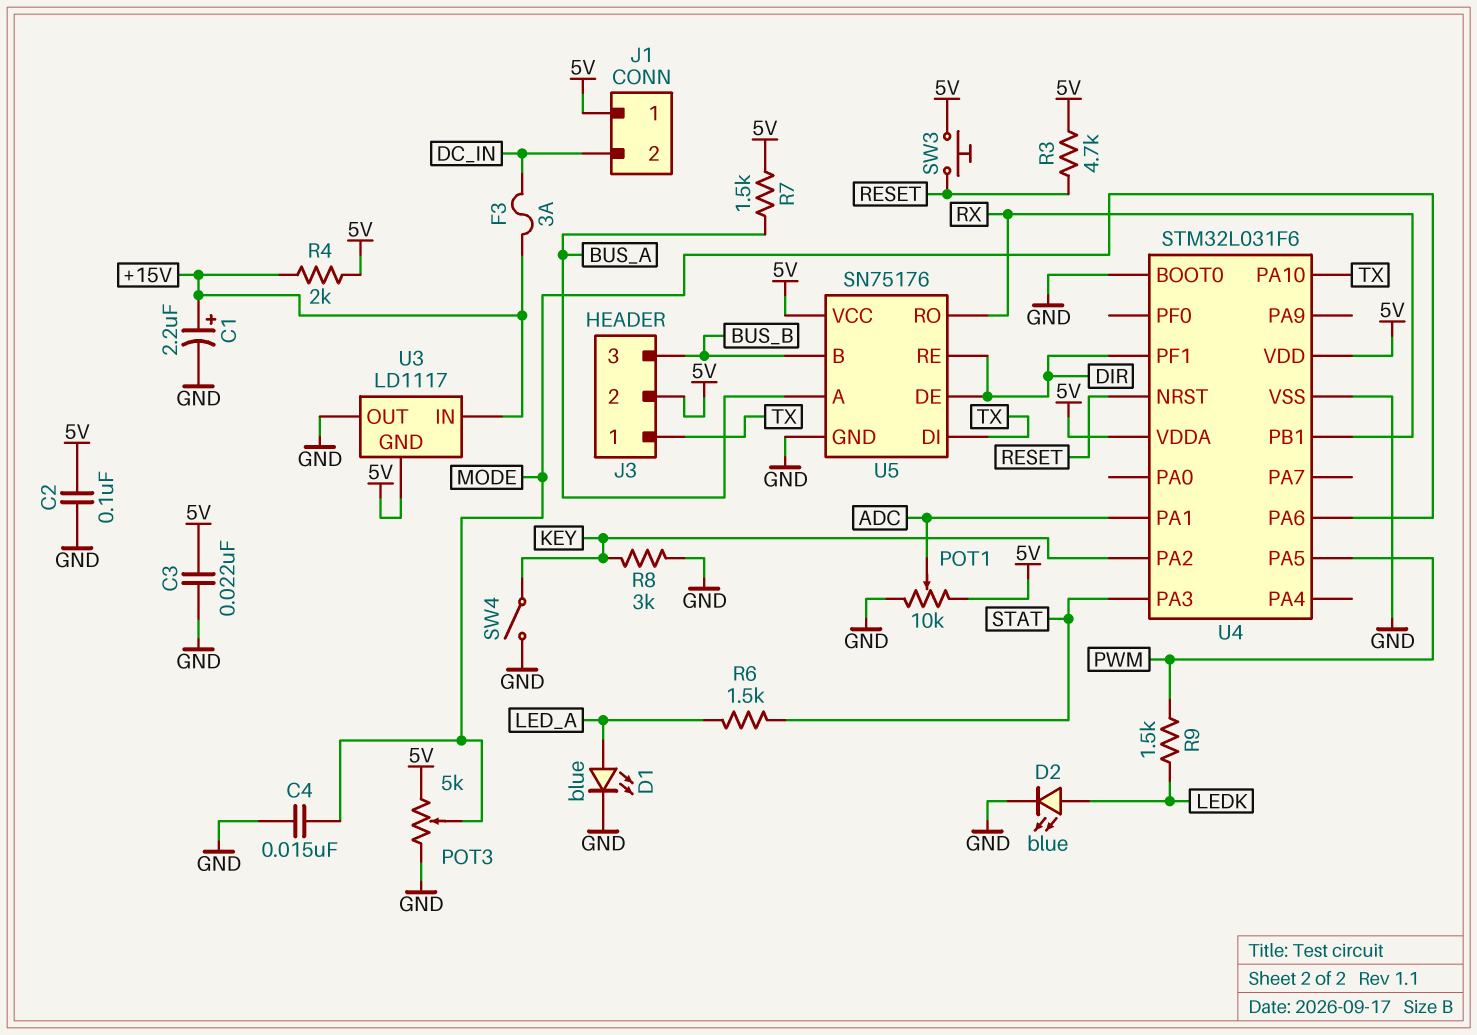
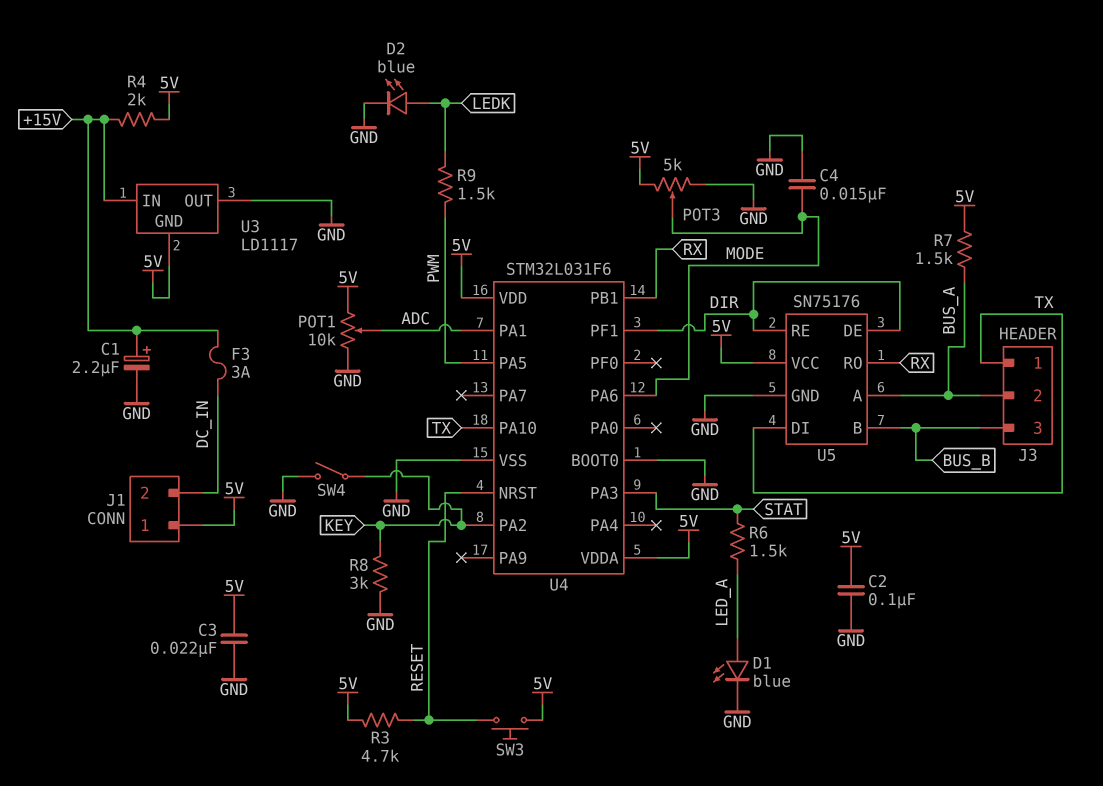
J3 pin 2: 5V -> BUS_A

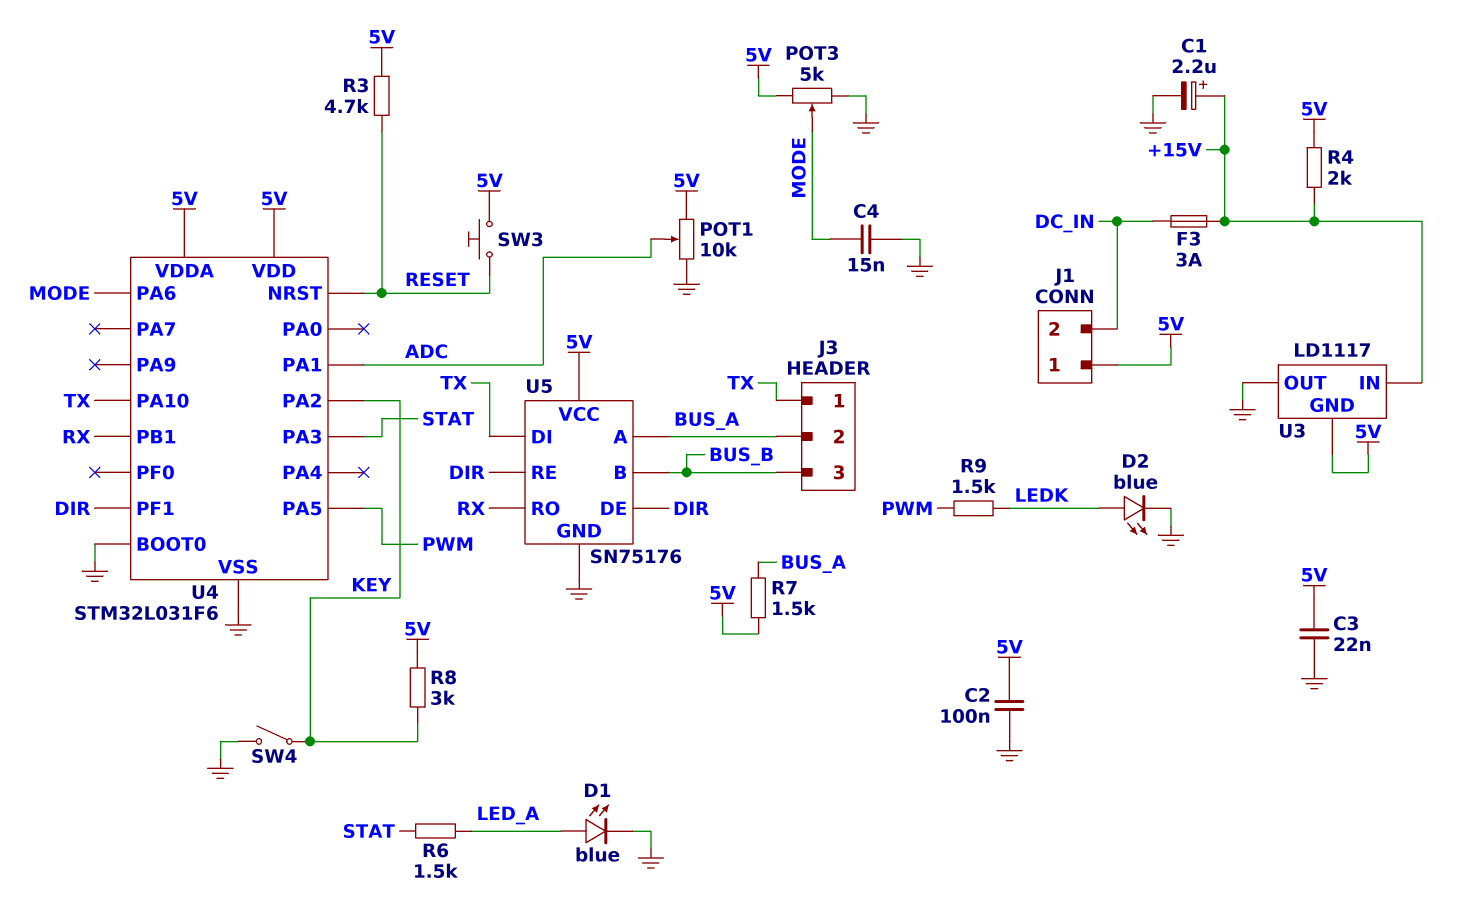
R8: 3k (GND, KEY) -> 3k (5V, KEY)

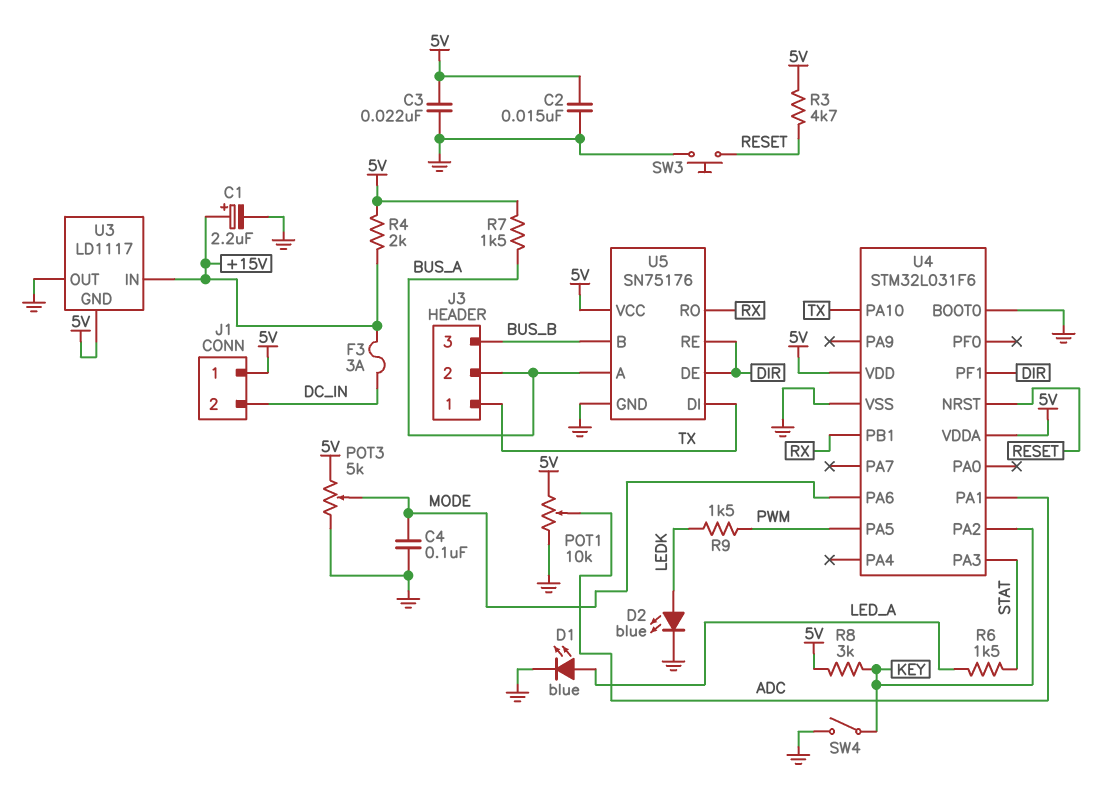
C2: 100nF (5V, GND) -> 15nF (5V, GND)
C4: 15nF (GND, MODE) -> 100nF (GND, MODE)
SW3: button (5V, RESET) -> button (GND, RESET)

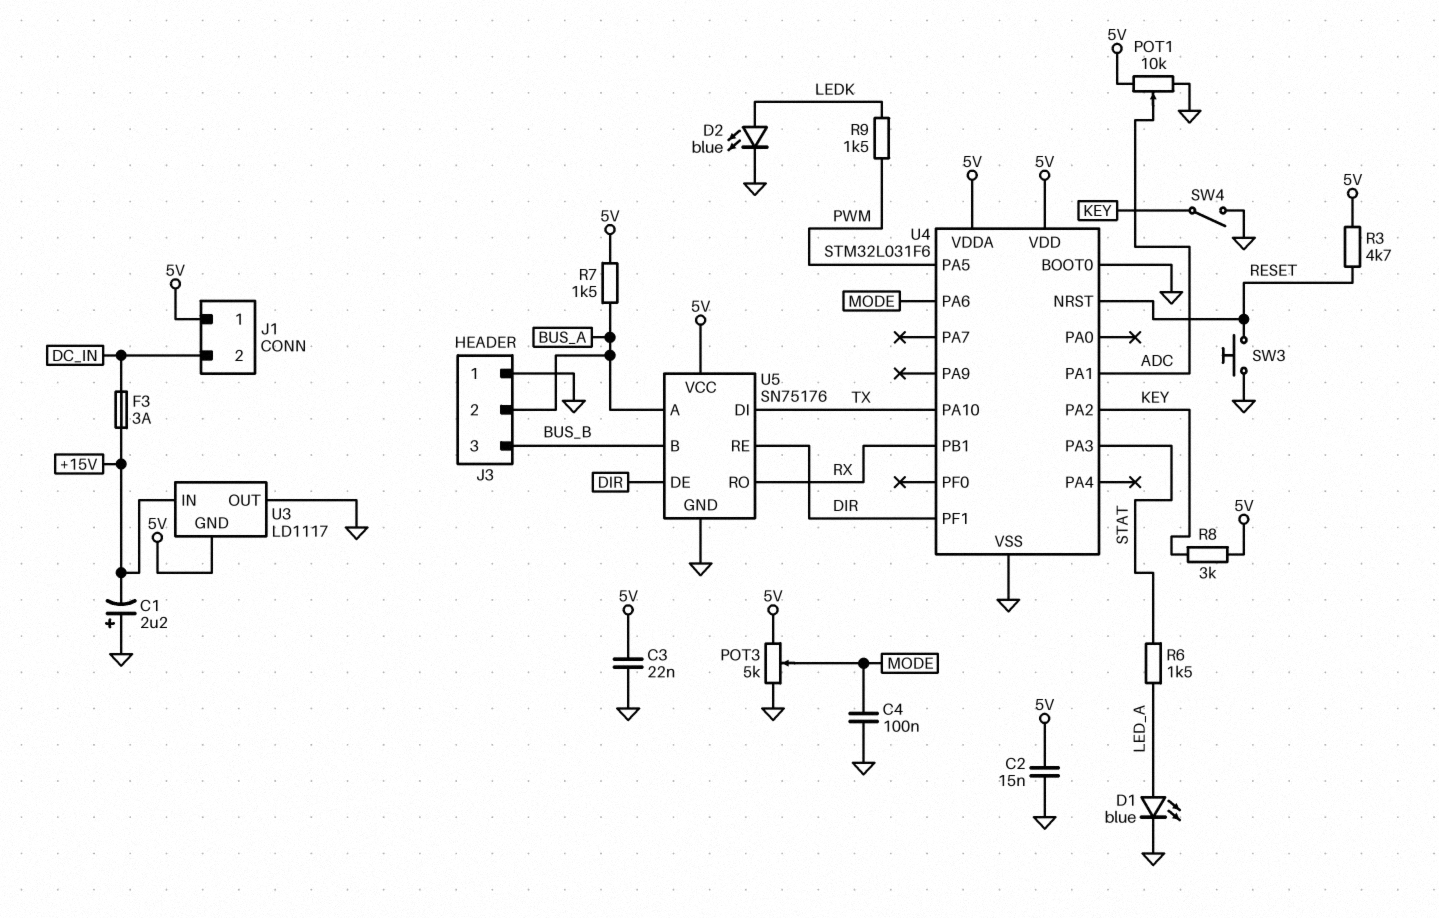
C1: 2.2uF (plus +15V, minus GND) -> 2.2uF (plus GND, minus +15V)
J3 pin 1: TX -> GND
R4: 2k (+15V, 5V) -> none

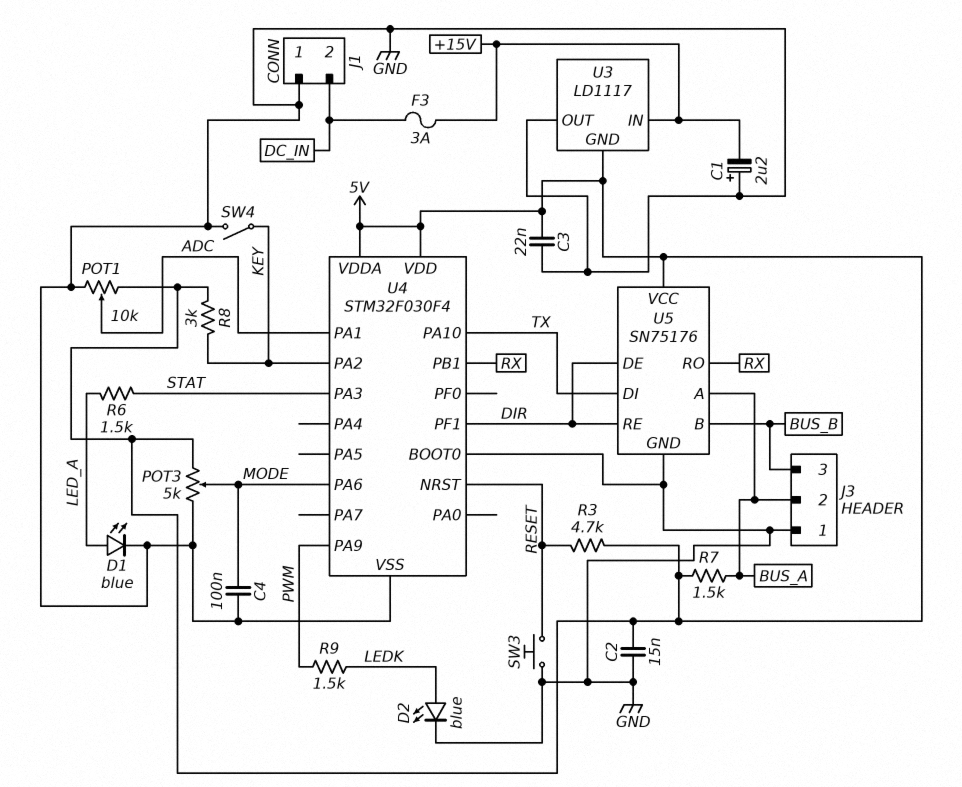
J1 pin 1: 5V -> GND
U4: STM32L031F6 -> STM32F030F4
U4 pin PA5: PWM -> none
U4 pin PA9: none -> PWM

